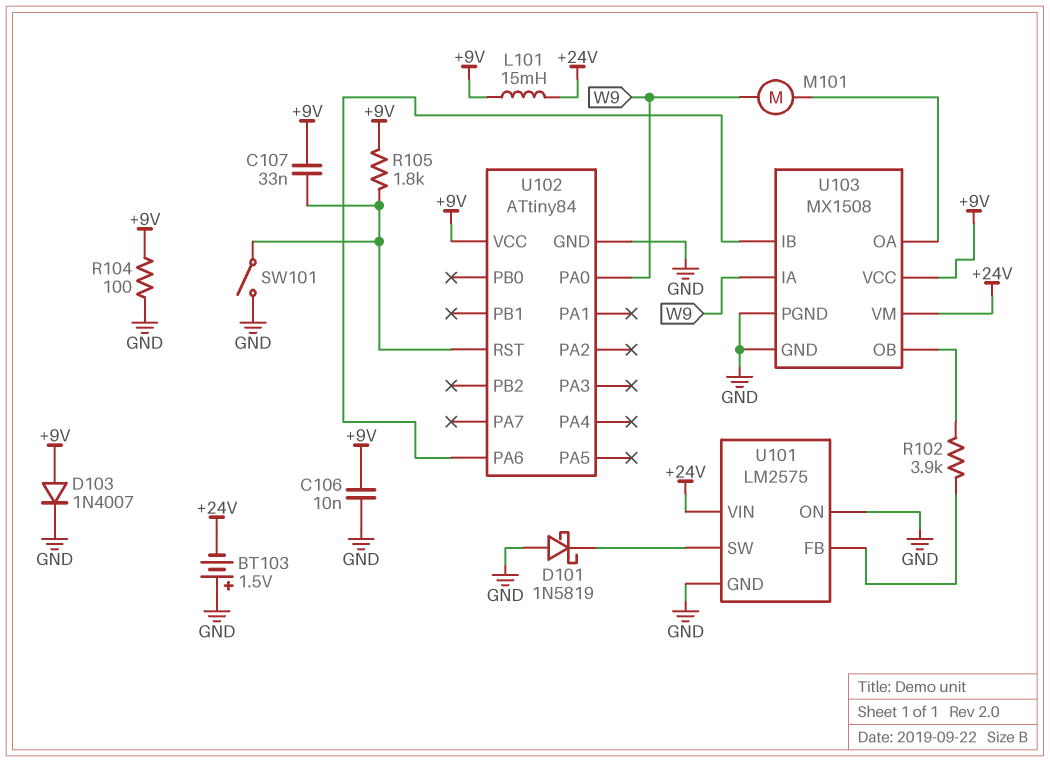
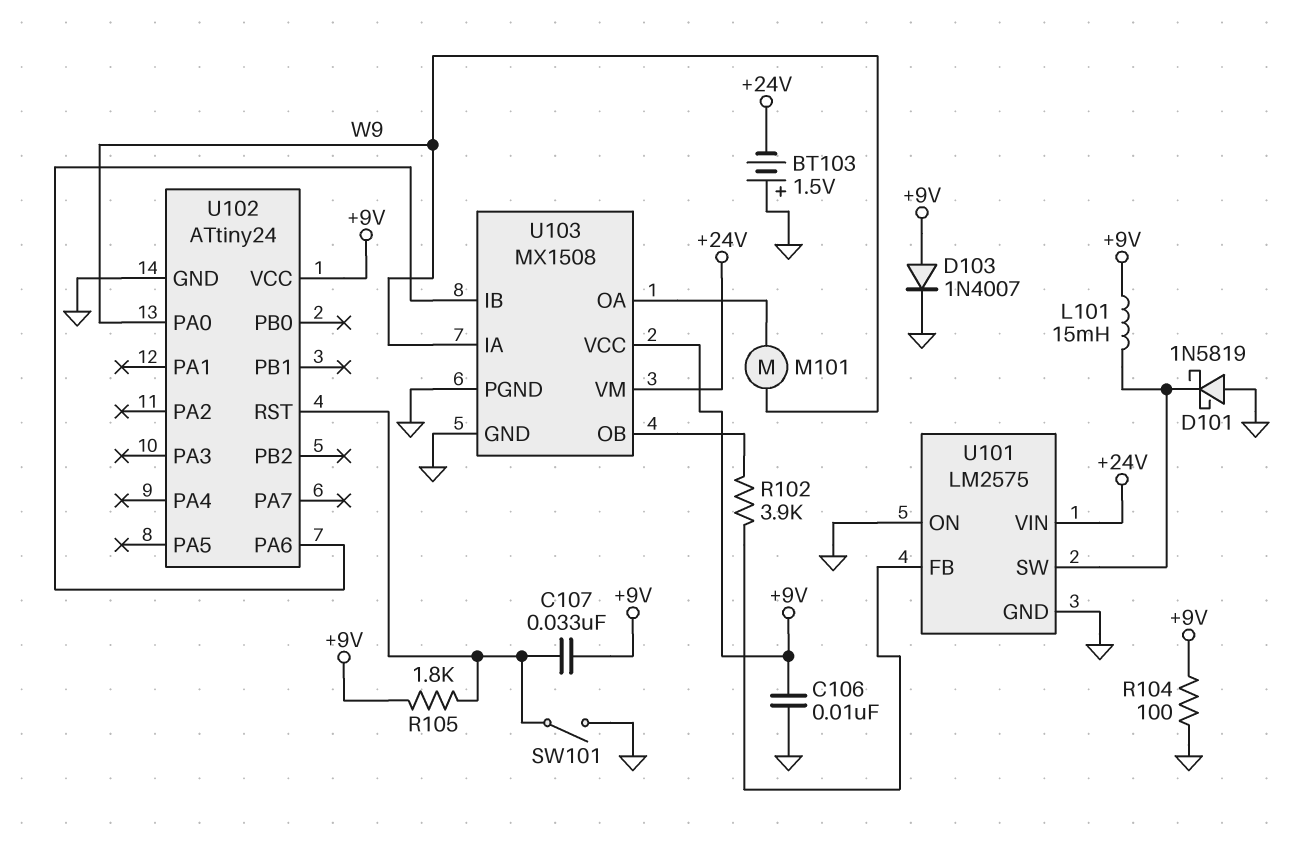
L101: 15mH (+9V, +24V) -> 15mH (+9V, U101/SW)
U102: ATtiny84 -> ATtiny24

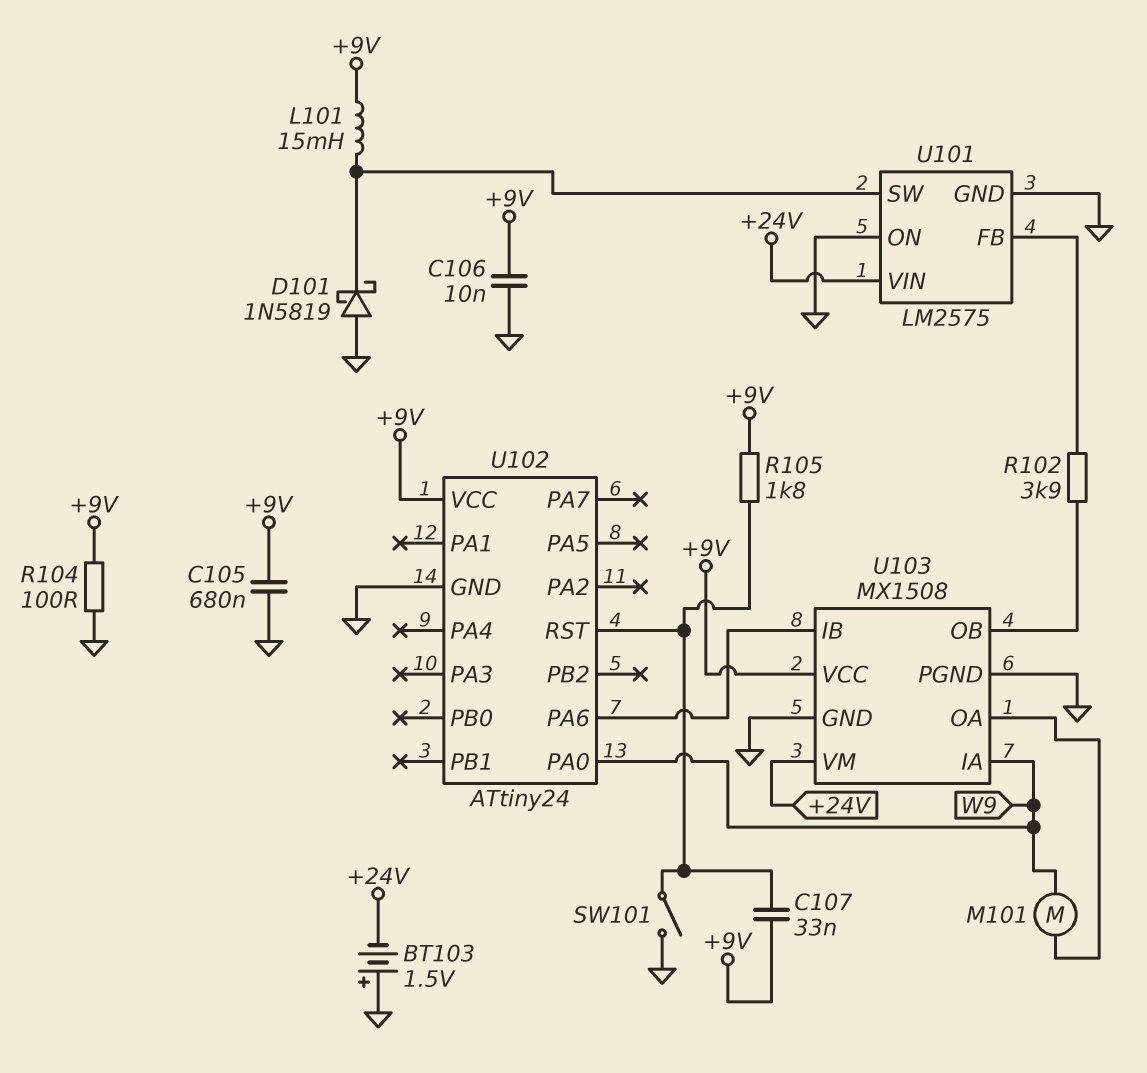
C105: none -> 680nF (+9V, GND)
D103: diode 1N4007 (A +9V, K GND) -> none

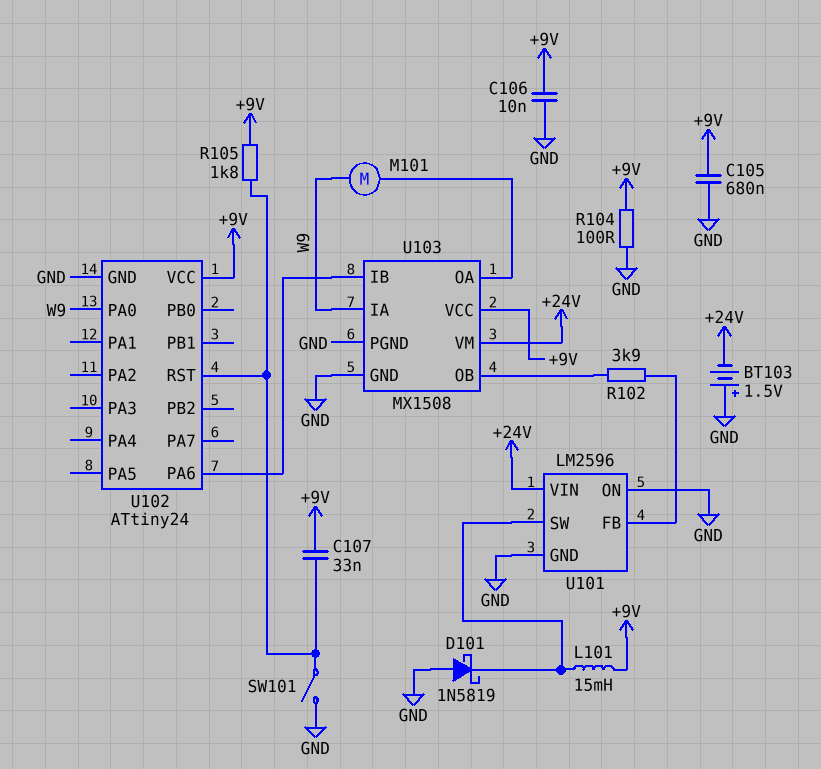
U101: LM2575 -> LM2596

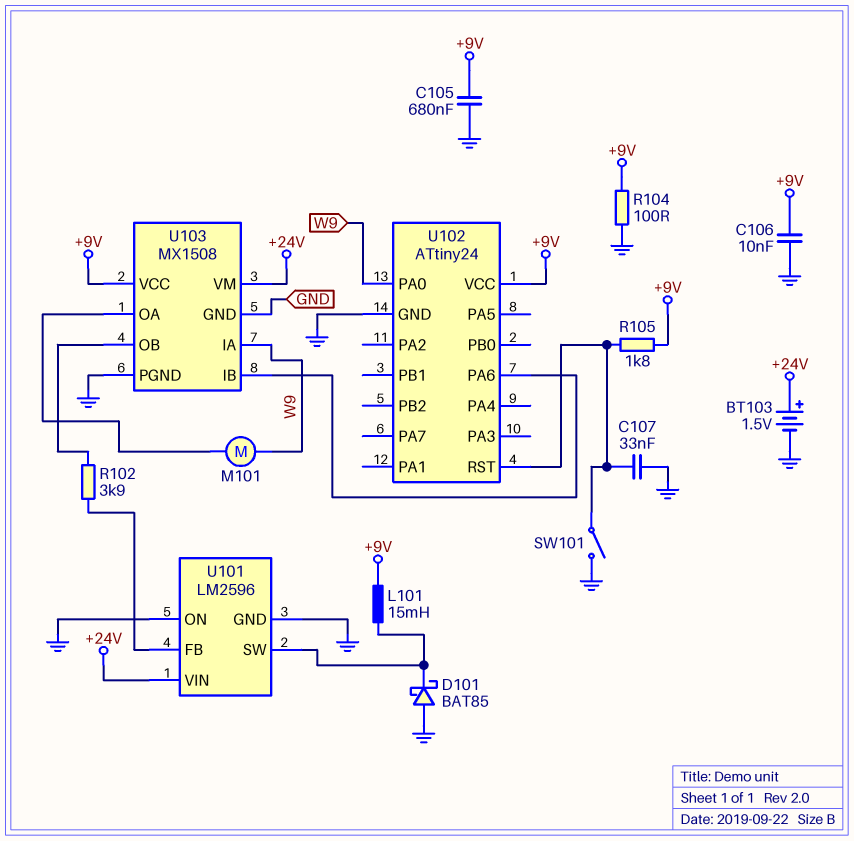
BT103: 1.5V (plus GND, minus +24V) -> 1.5V (plus +24V, minus GND)
C107: 33nF (+9V, U102/RST) -> 33nF (GND, U102/RST)
D101: schottky 1N5819 (A GND, K U101/SW) -> schottky BAT85 (A GND, K U101/SW)

